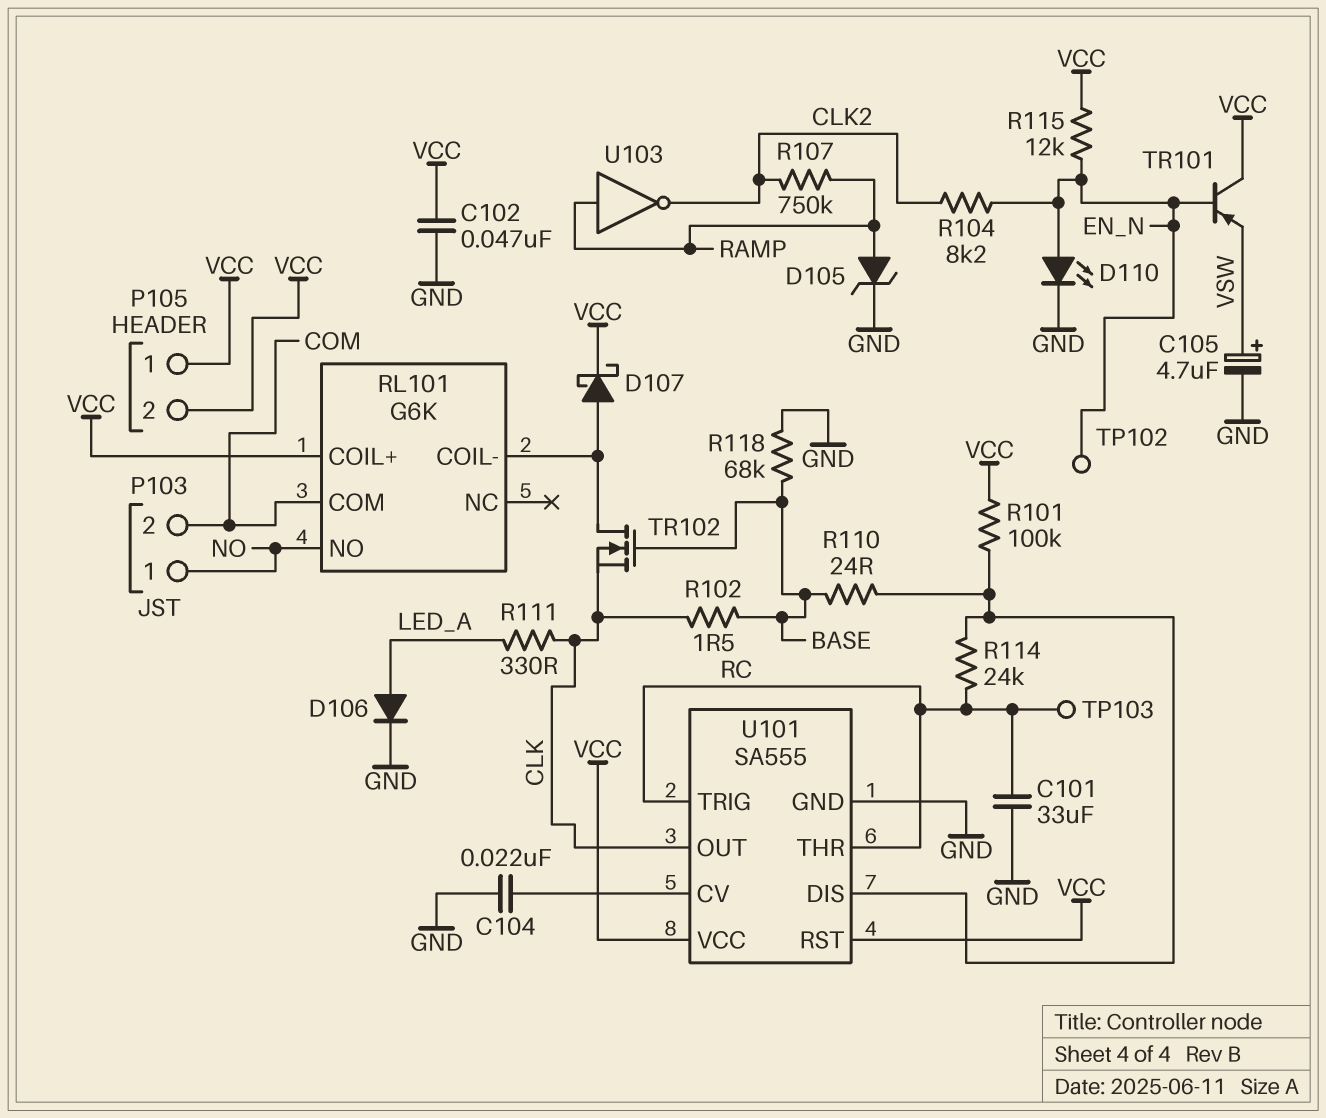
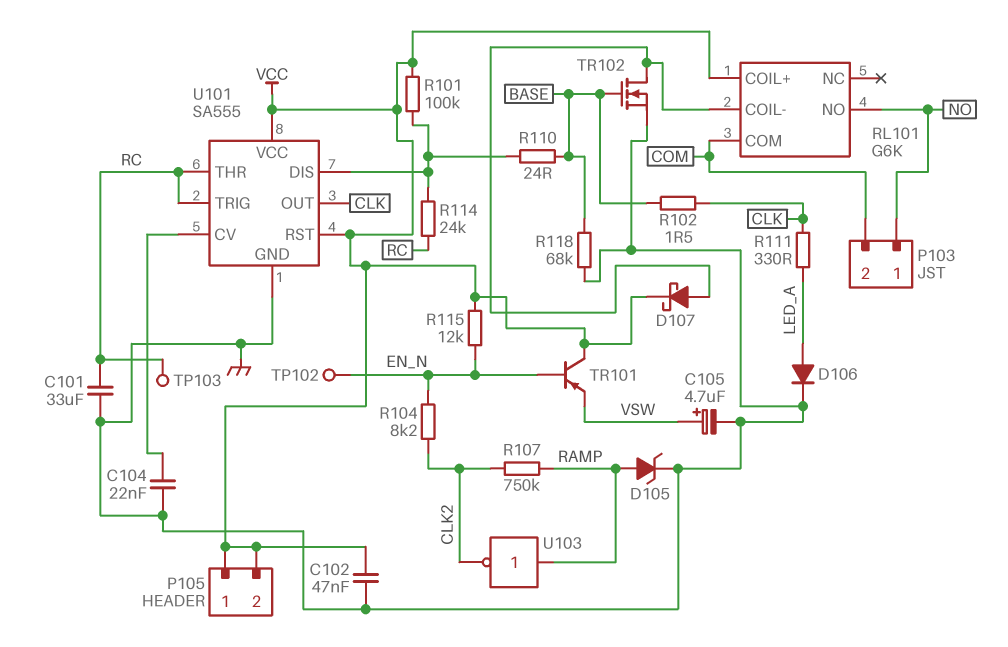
D110: LED (A EN_N, K GND) -> none
TR102: NMOS (G BASE, D RL101/COIL-, S CLK) -> NMOS (G BASE, D RL101/COIL-, S GND)

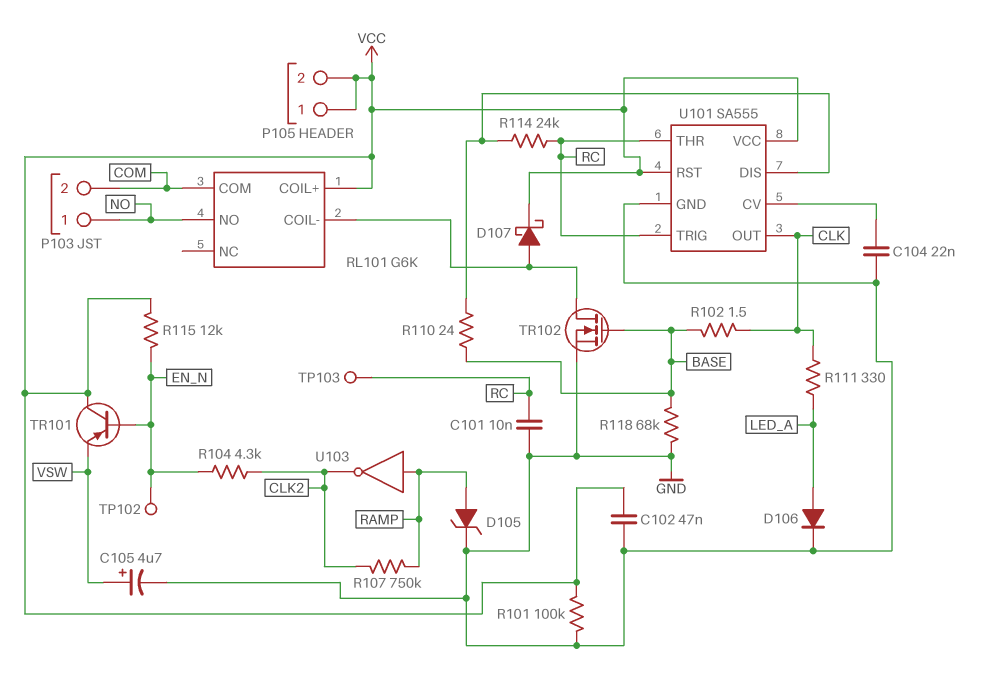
C101: 33uF (GND, RC) -> 10nF (GND, RC)
R101: 100k (U101/DIS, VCC) -> 100k (GND, VCC)
R104: 8.2k (CLK2, EN_N) -> 4.3k (CLK2, EN_N)

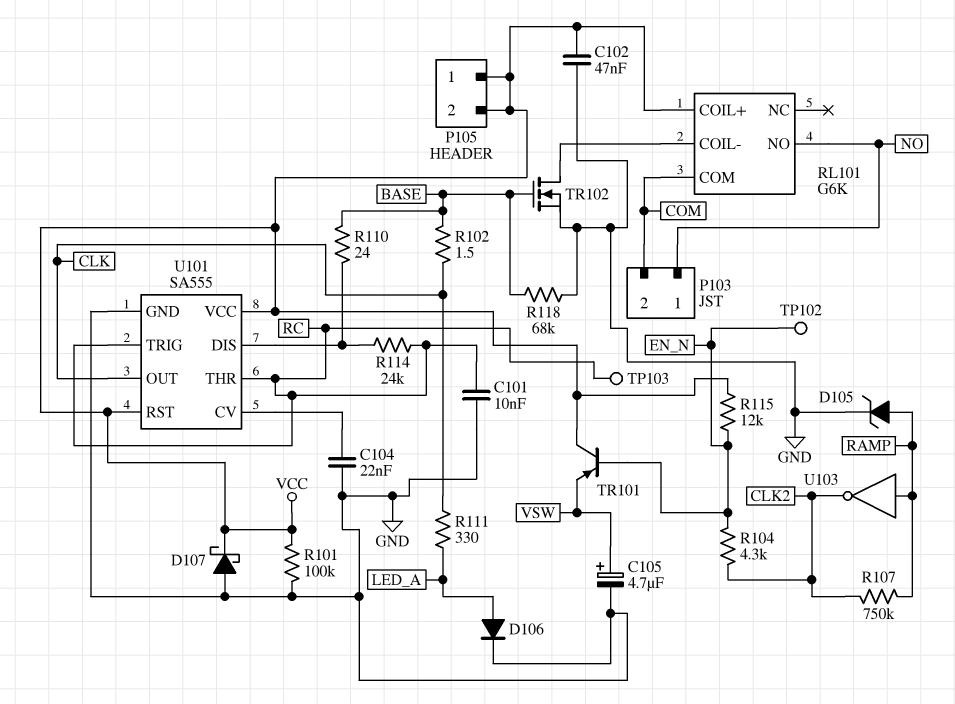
D107: schottky (A RL101/COIL-, K VCC) -> schottky (A GND, K VCC)

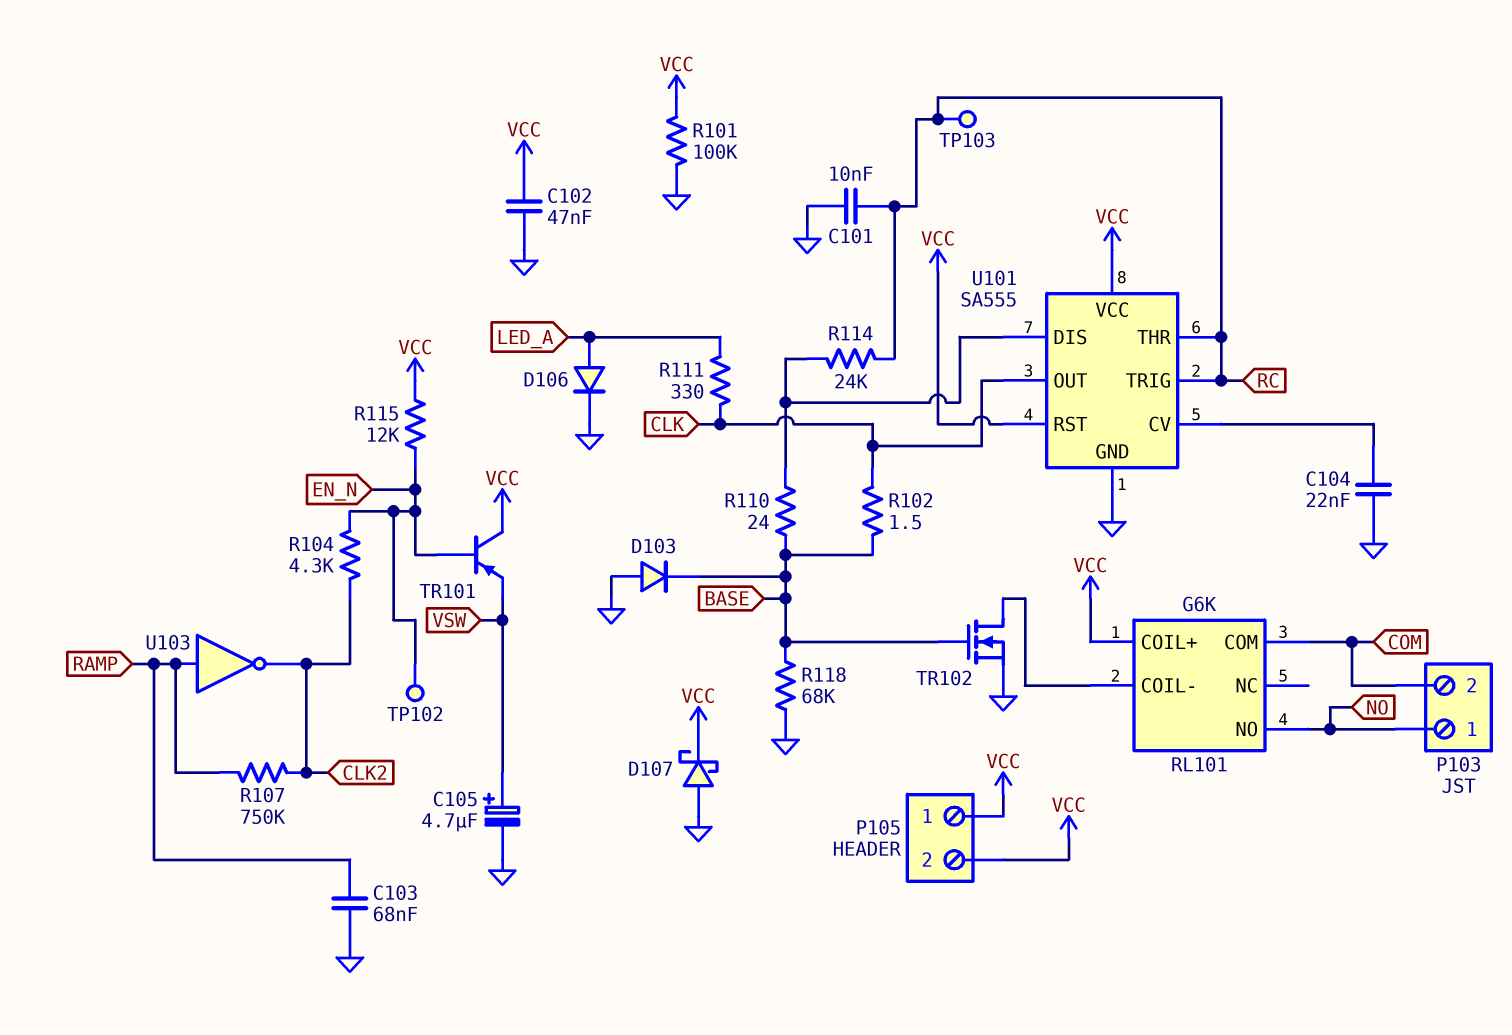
C103: none -> 68nF (GND, RAMP)
D103: none -> diode (A GND, K BASE)
D105: zener (A RAMP, K GND) -> none

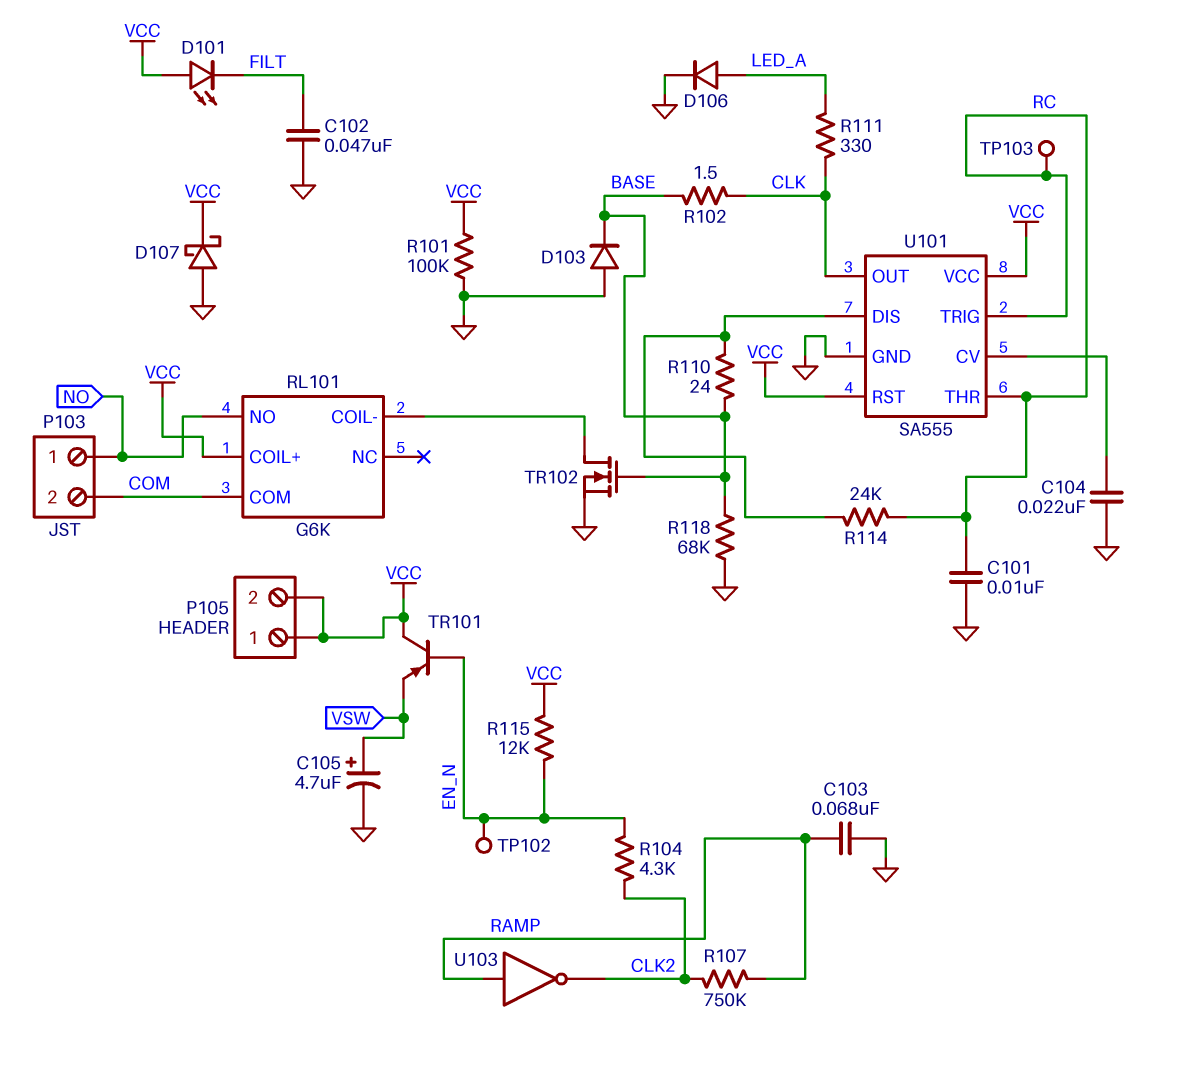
C102: 47nF (GND, VCC) -> 47nF (FILT, GND)
D101: none -> LED (A VCC, K FILT)

